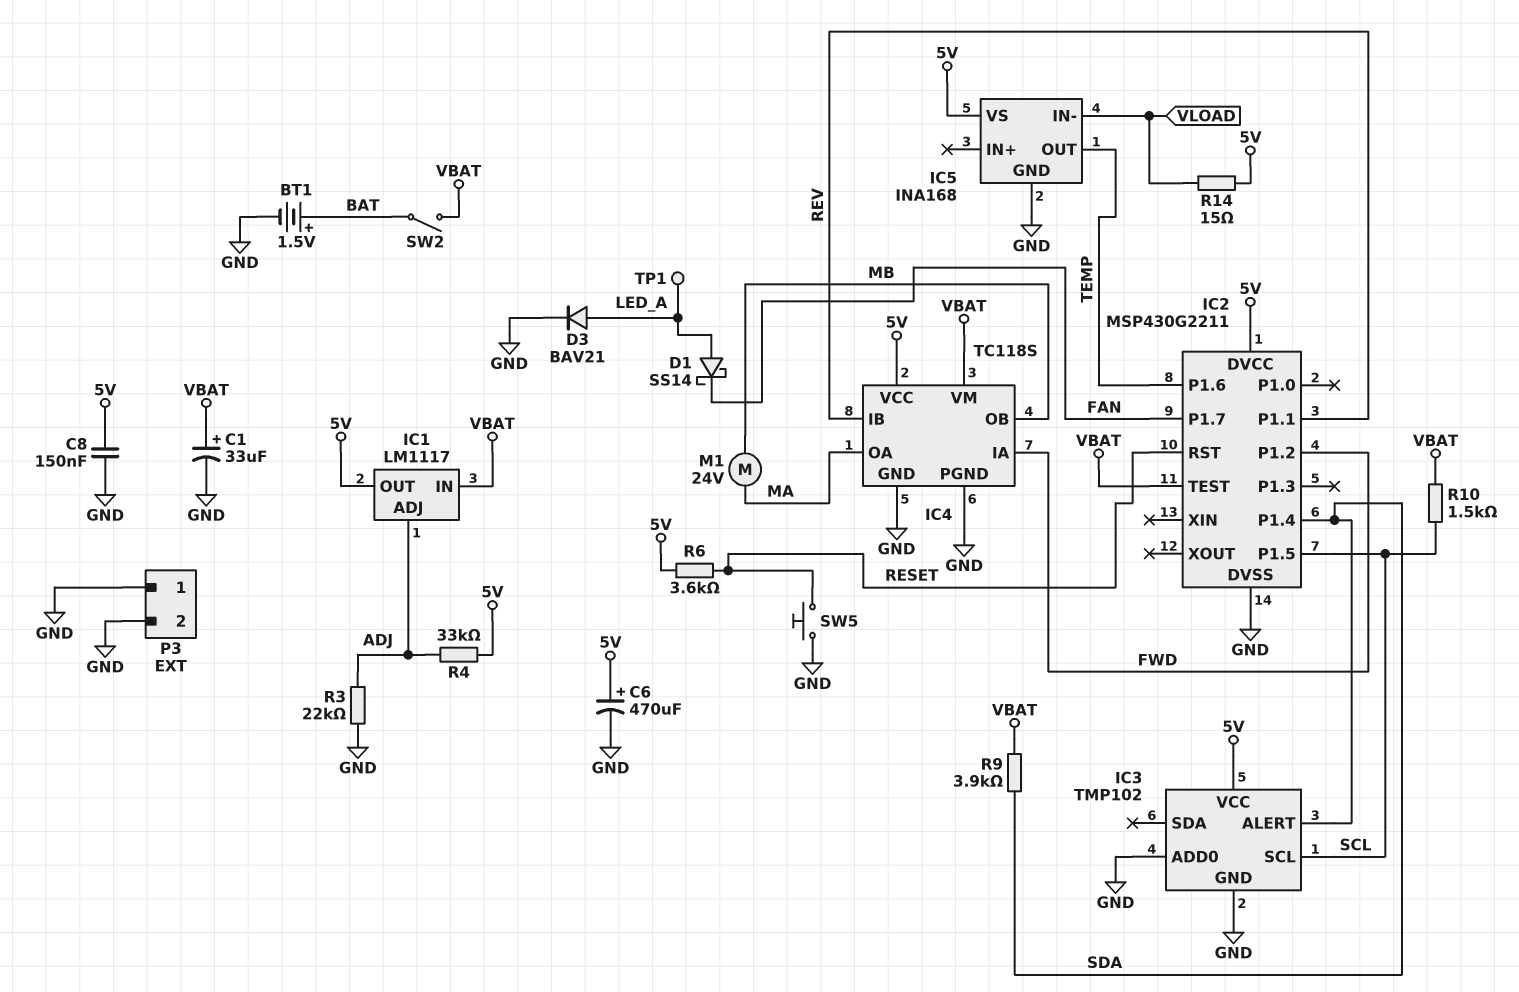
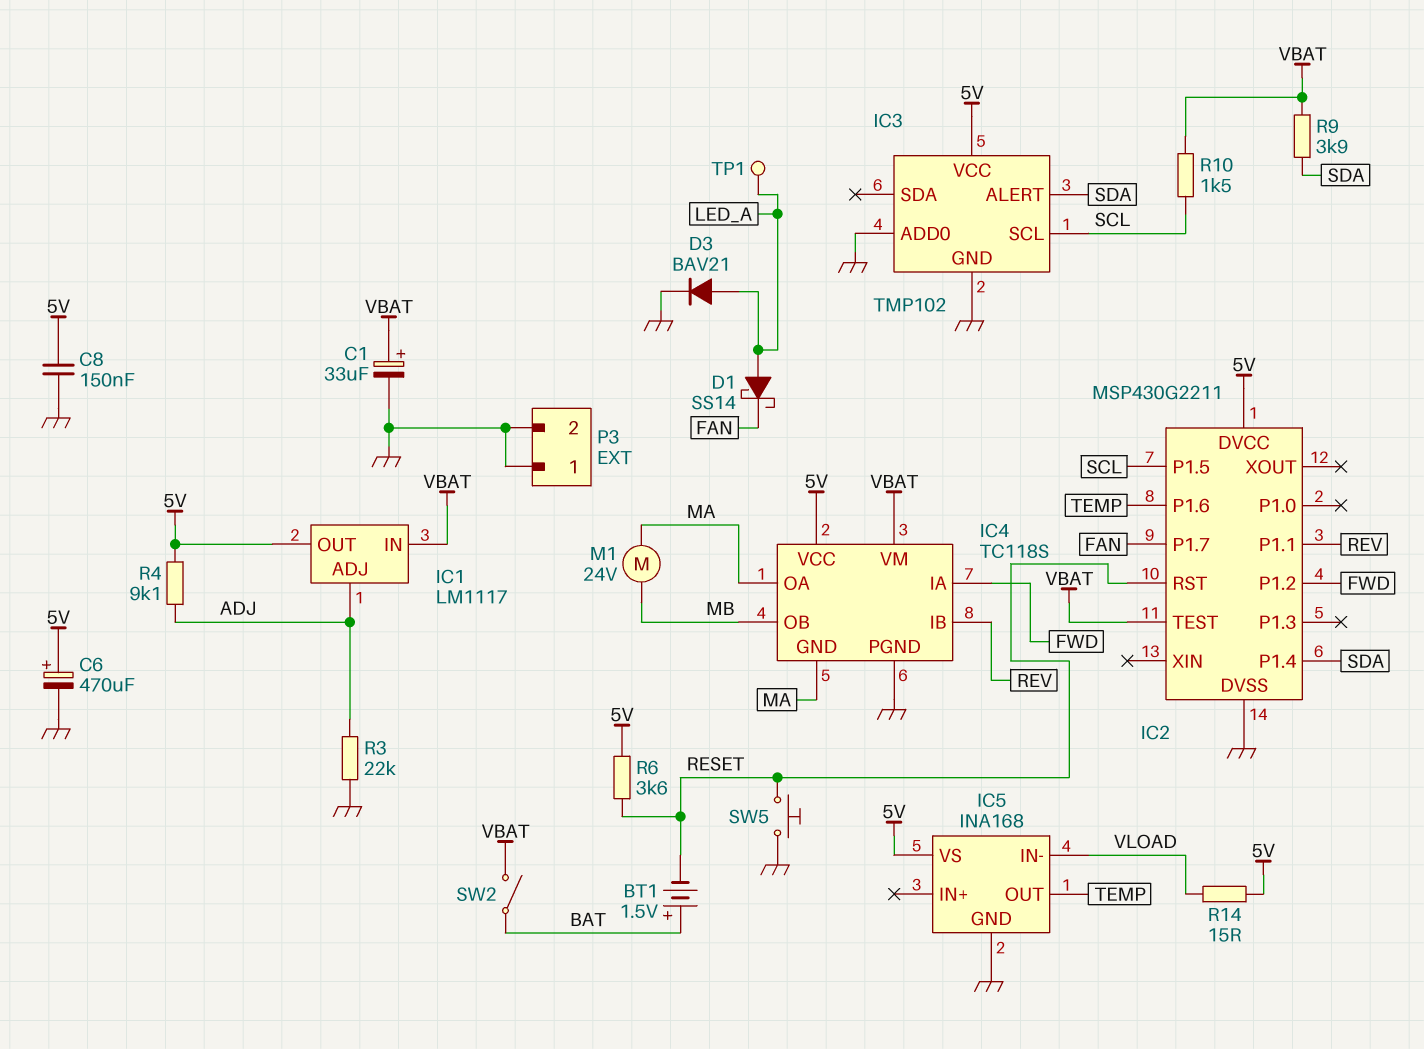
BT1: 1.5V (plus BAT, minus GND) -> 1.5V (plus BAT, minus RESET)
IC4 pin GND: GND -> MA
R4: 33k (5V, ADJ) -> 9.1k (5V, ADJ)

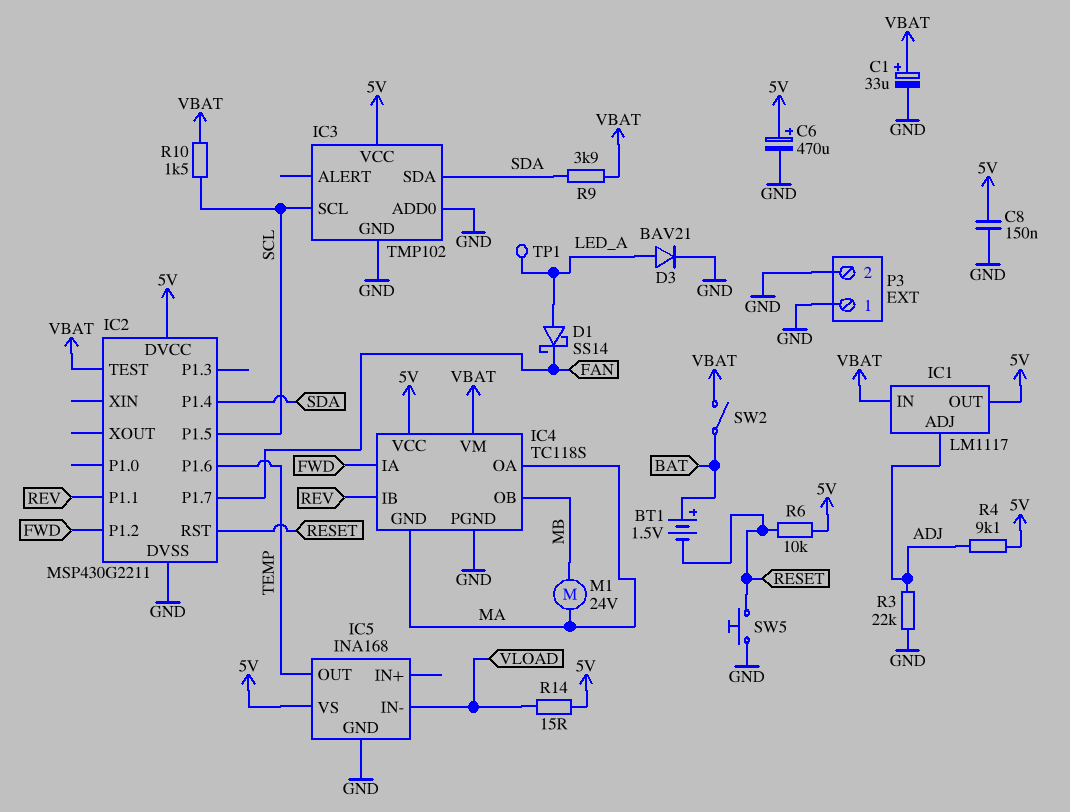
IC3 pin ALERT: SDA -> none
IC3 pin SDA: none -> SDA
R6: 3.6k (5V, RESET) -> 10k (5V, RESET)

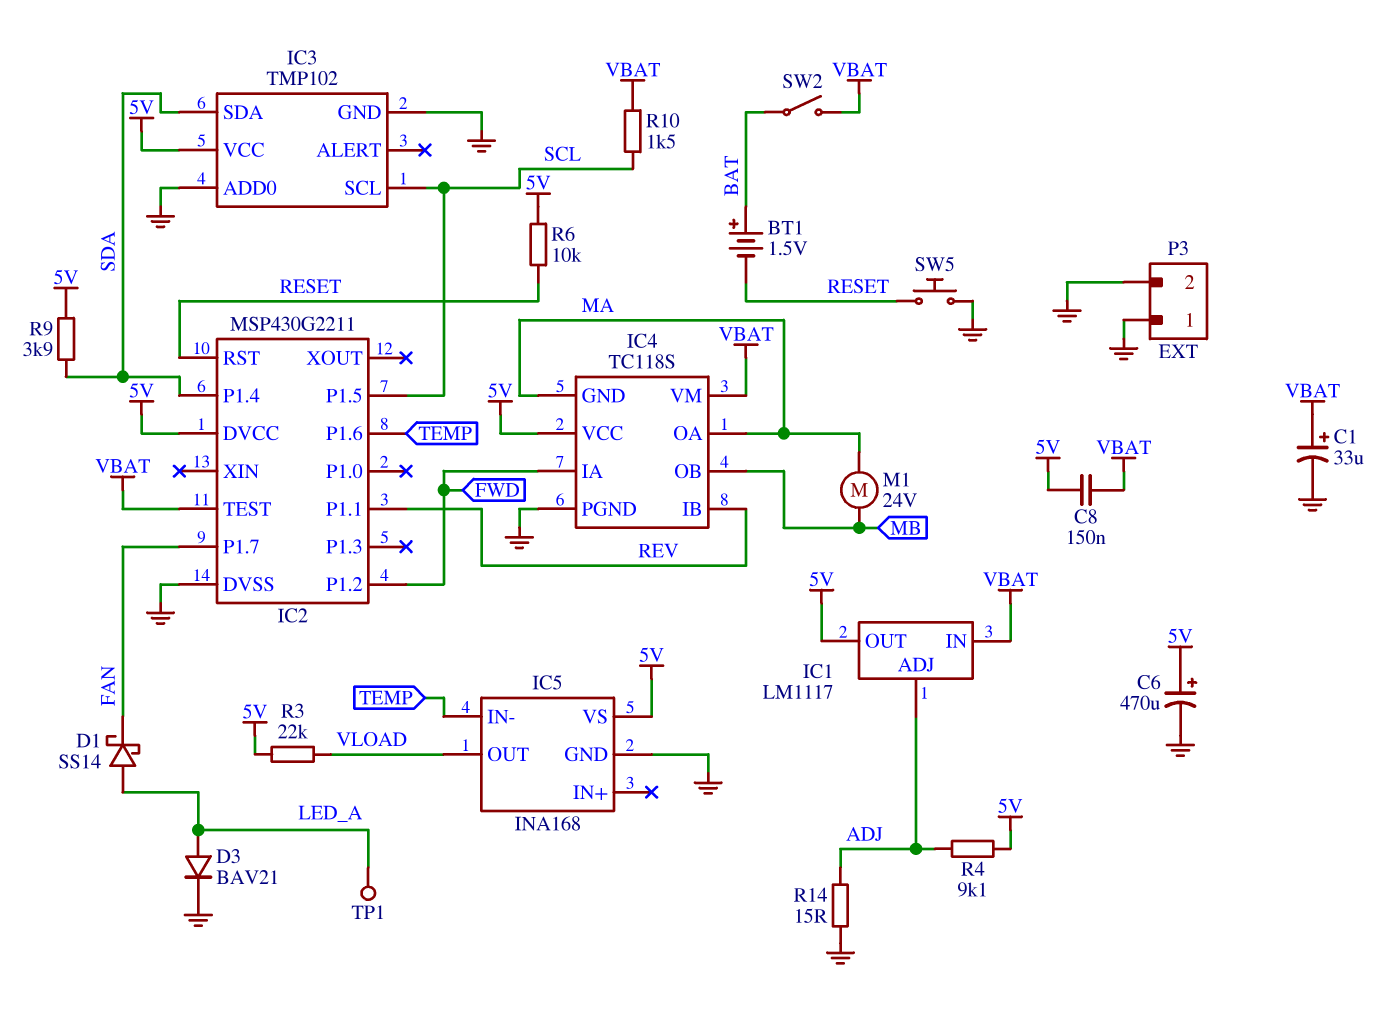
C8: 150nF (5V, GND) -> 150nF (5V, VBAT)
IC5 pin IN-: VLOAD -> TEMP
IC5 pin OUT: TEMP -> VLOAD
R3: 22k (ADJ, GND) -> 22k (5V, VLOAD)
R9: 3.9k (SDA, VBAT) -> 3.9k (5V, SDA)
R14: 15 (5V, VLOAD) -> 15 (ADJ, GND)

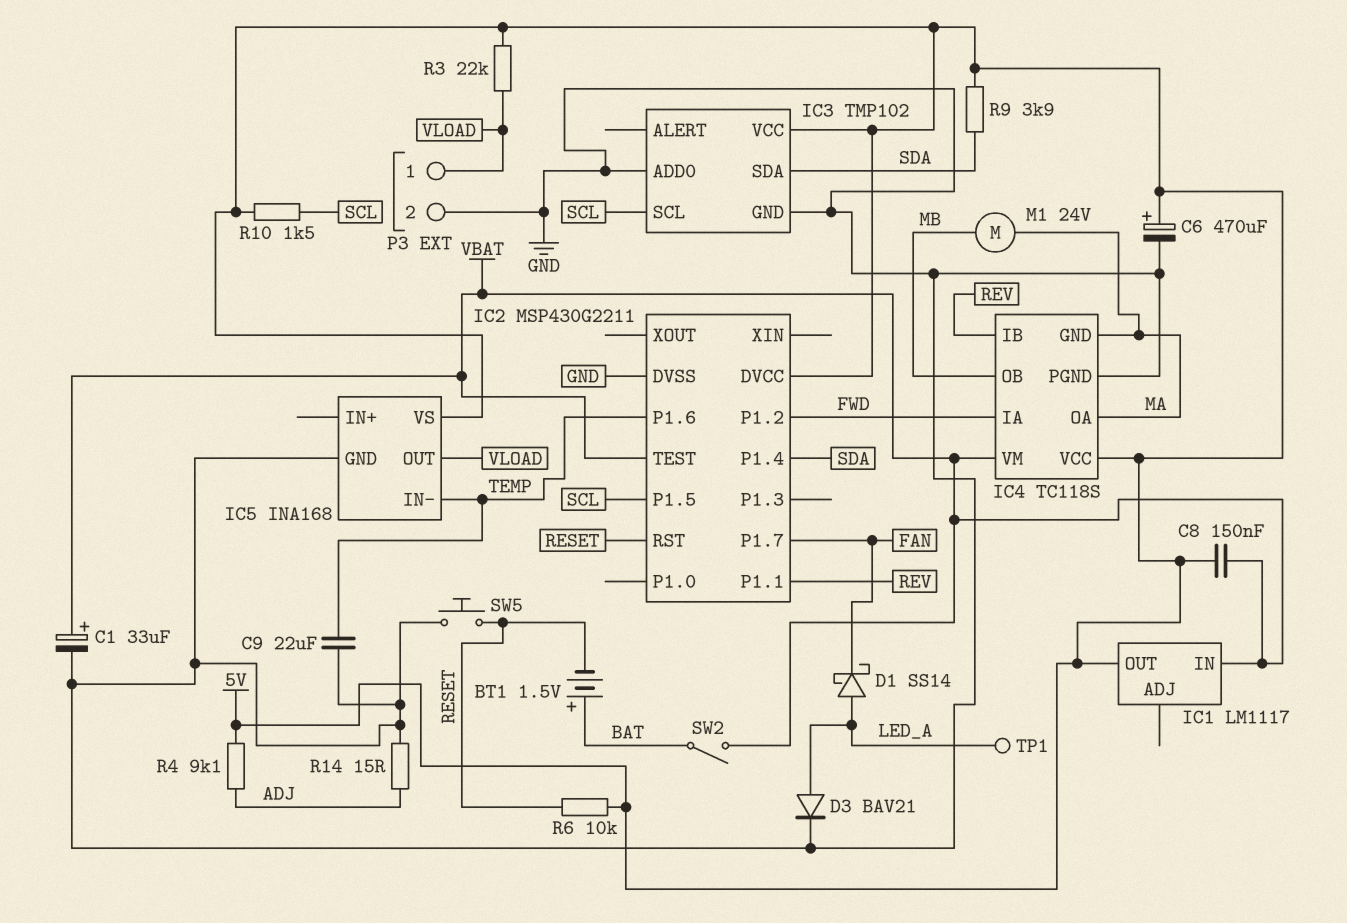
C9: none -> 22uF (GND, TEMP)
IC1 pin ADJ: ADJ -> none
P3 pin 1: GND -> VLOAD
R10: 1.5k (SCL, VBAT) -> 1.5k (5V, SCL)

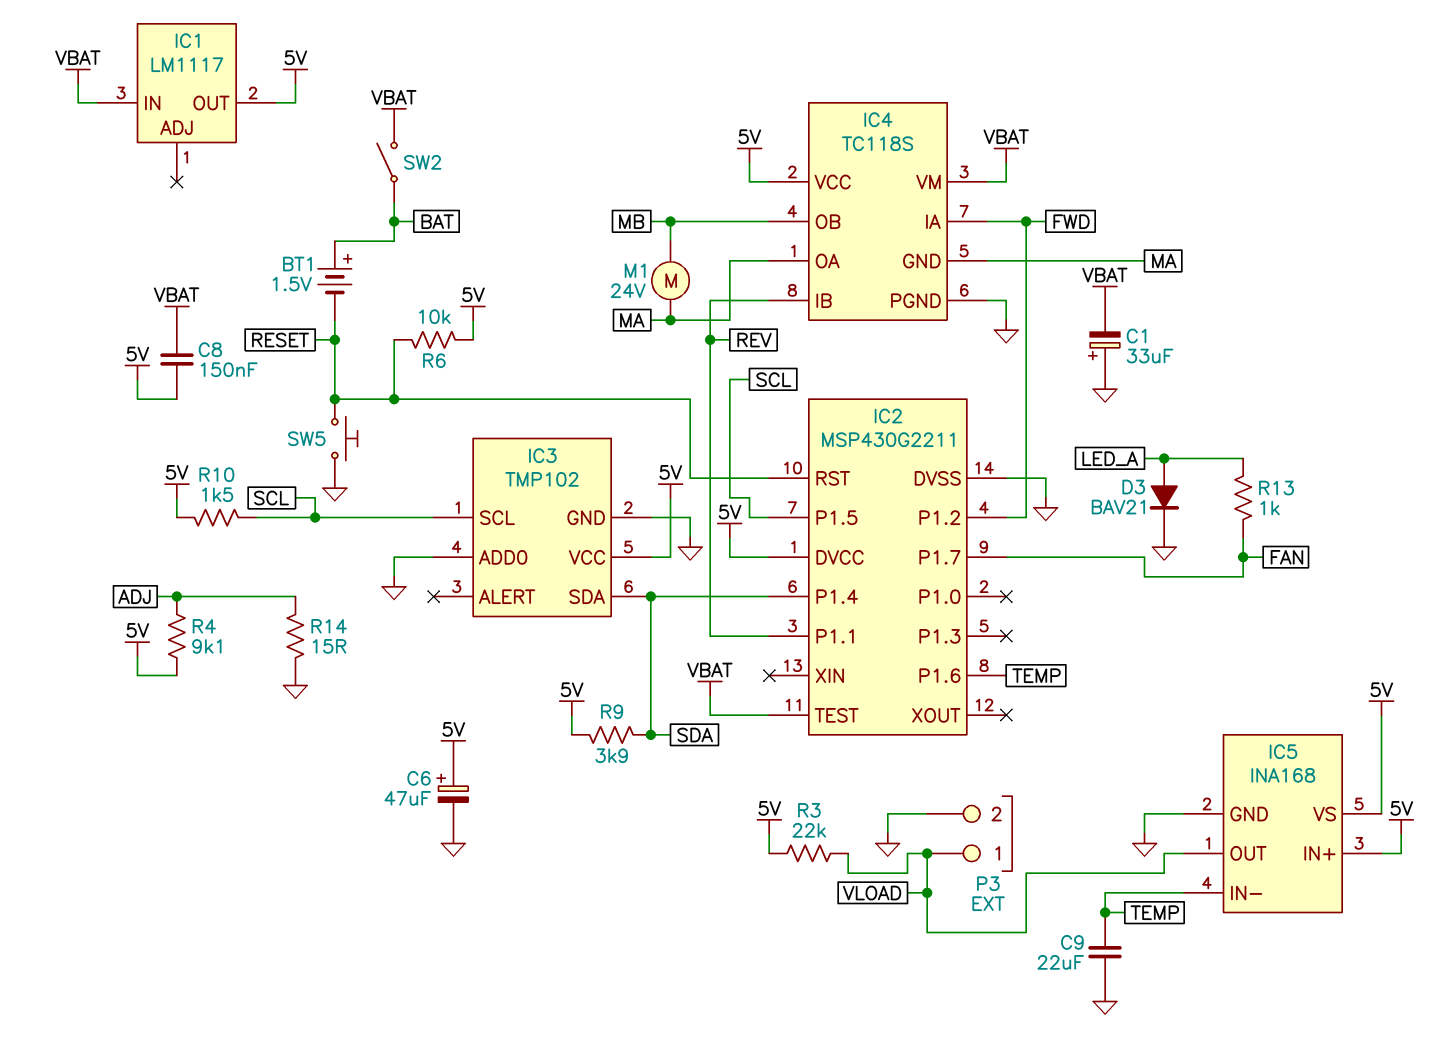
C1: 33uF (plus VBAT, minus GND) -> 33uF (plus GND, minus VBAT)
C6: 470uF (plus 5V, minus GND) -> 47uF (plus 5V, minus GND)
D1: schottky SS14 (A LED_A, K FAN) -> none
IC5 pin IN+: none -> 5V
R13: none -> 1k (FAN, LED_A)
TP1: test point (LED_A) -> none

